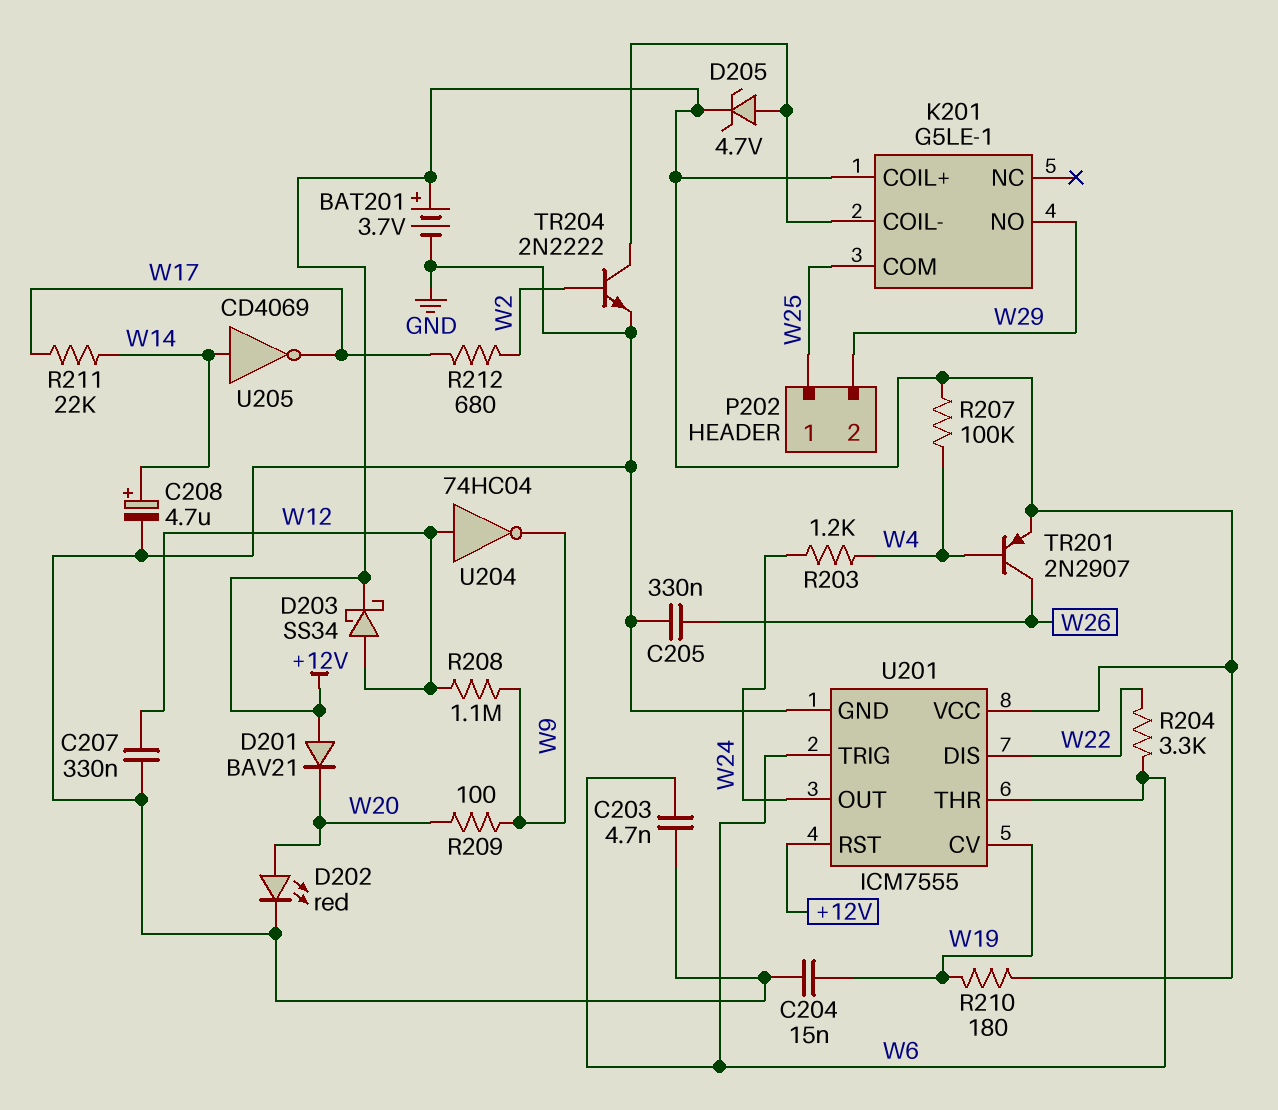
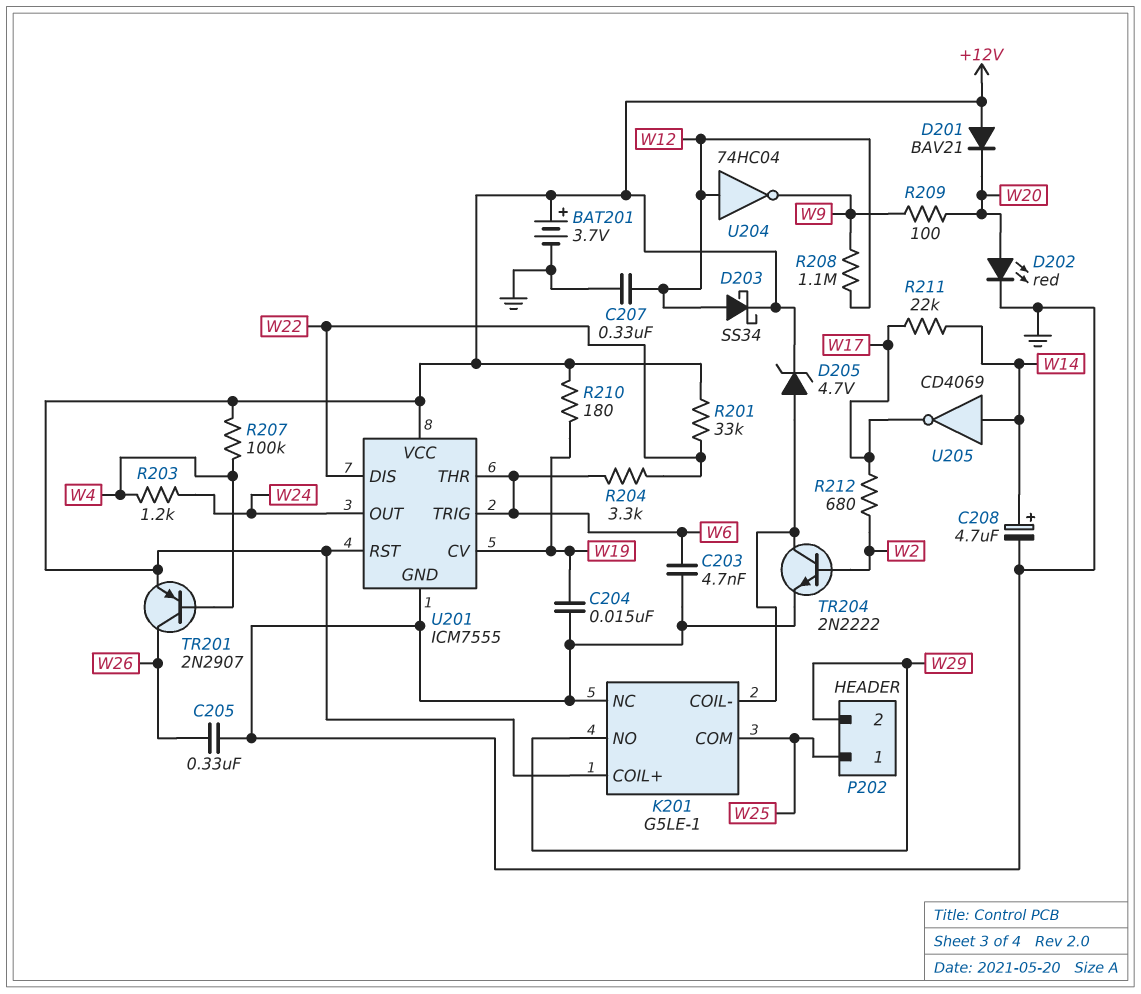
K201 pin NC: none -> GND
R201: none -> 33k (+12V, W22)

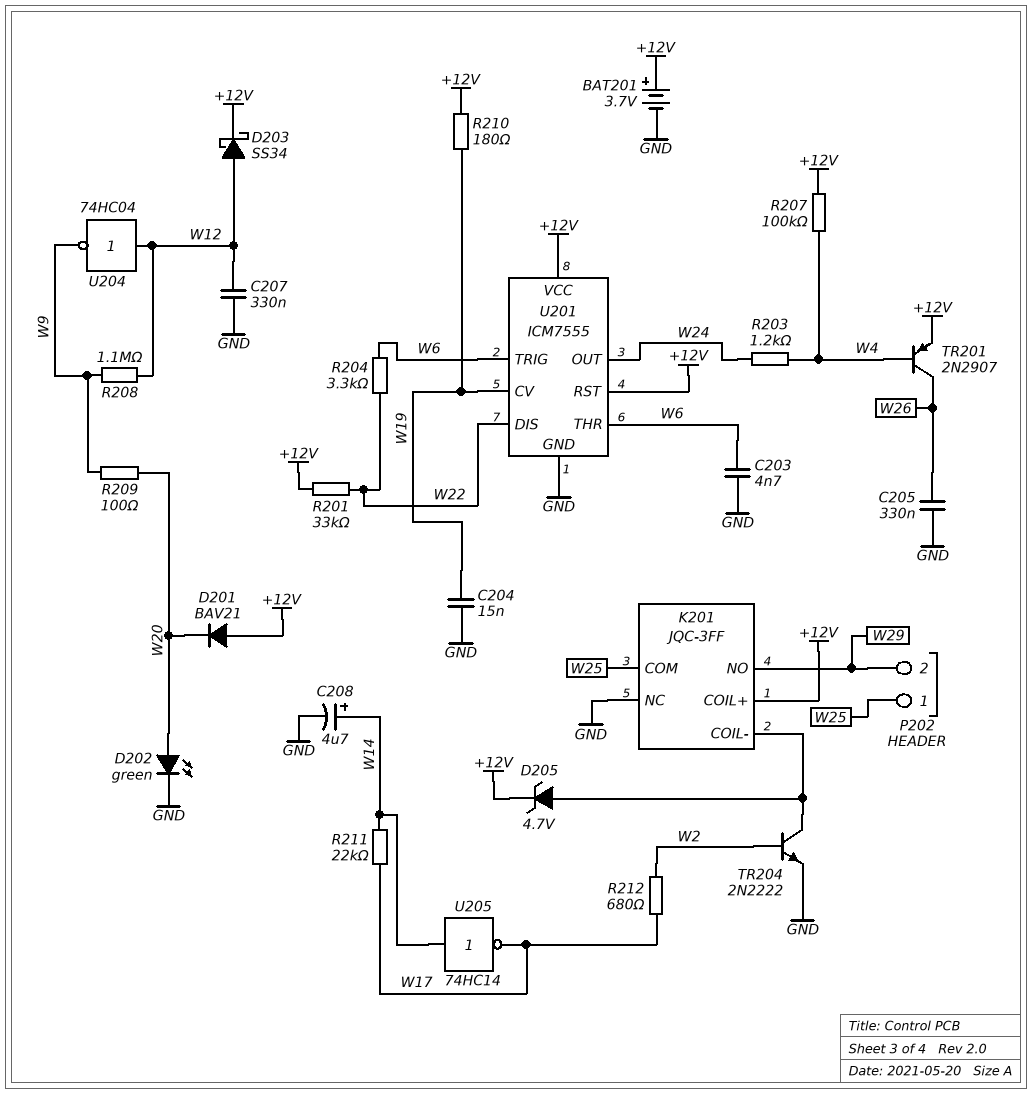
D202: LED red (A W20, K GND) -> LED green (A W20, K GND)
K201: G5LE-1 -> JQC-3FF
U205: NOT CD4069 (in W14, out W17) -> NOT 74HC14 (in W14, out W17)

